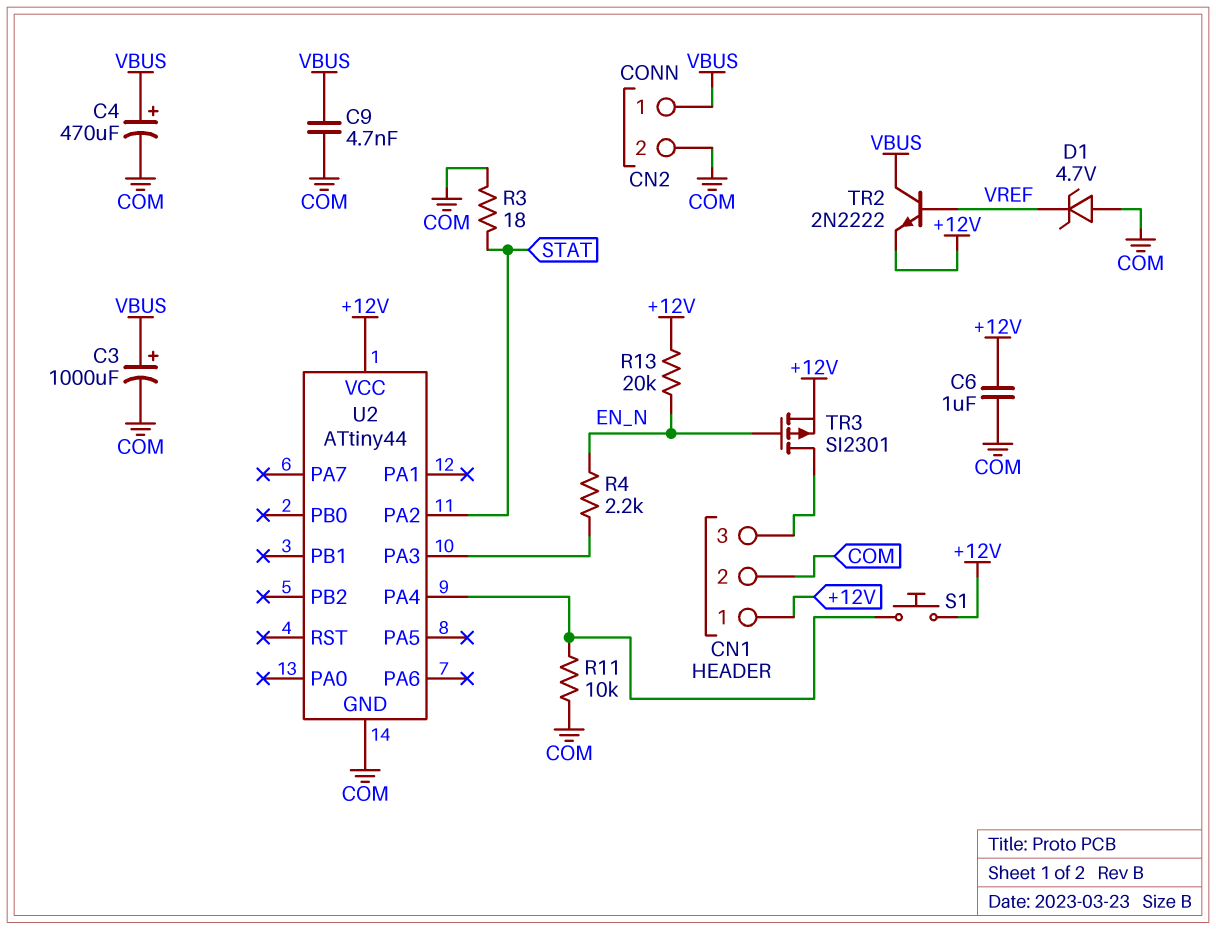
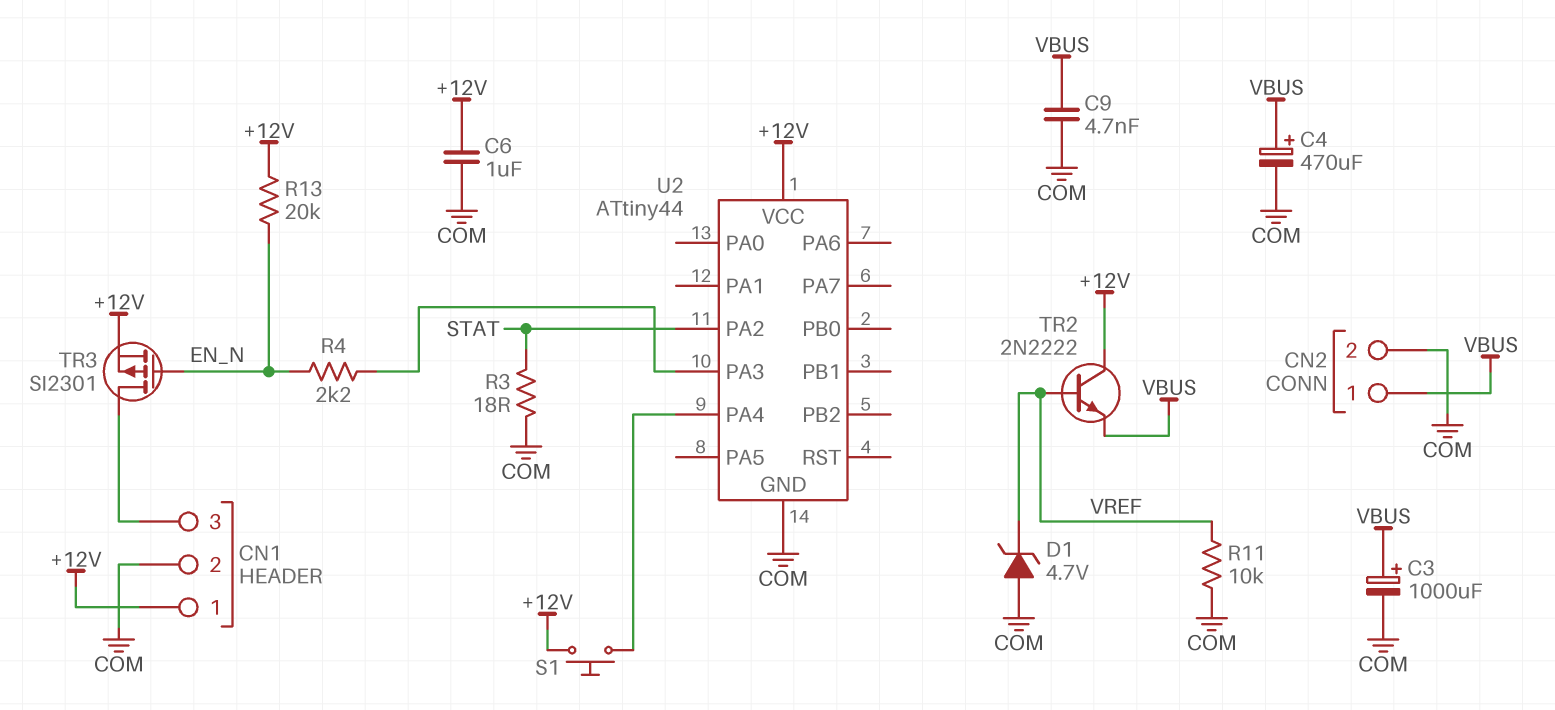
R11: 10k (COM, U2/PA4) -> 10k (COM, VREF)
TR2: NPN 2N2222 (B VREF, C VBUS, E +12V) -> NPN 2N2222 (B VREF, C +12V, E VBUS)

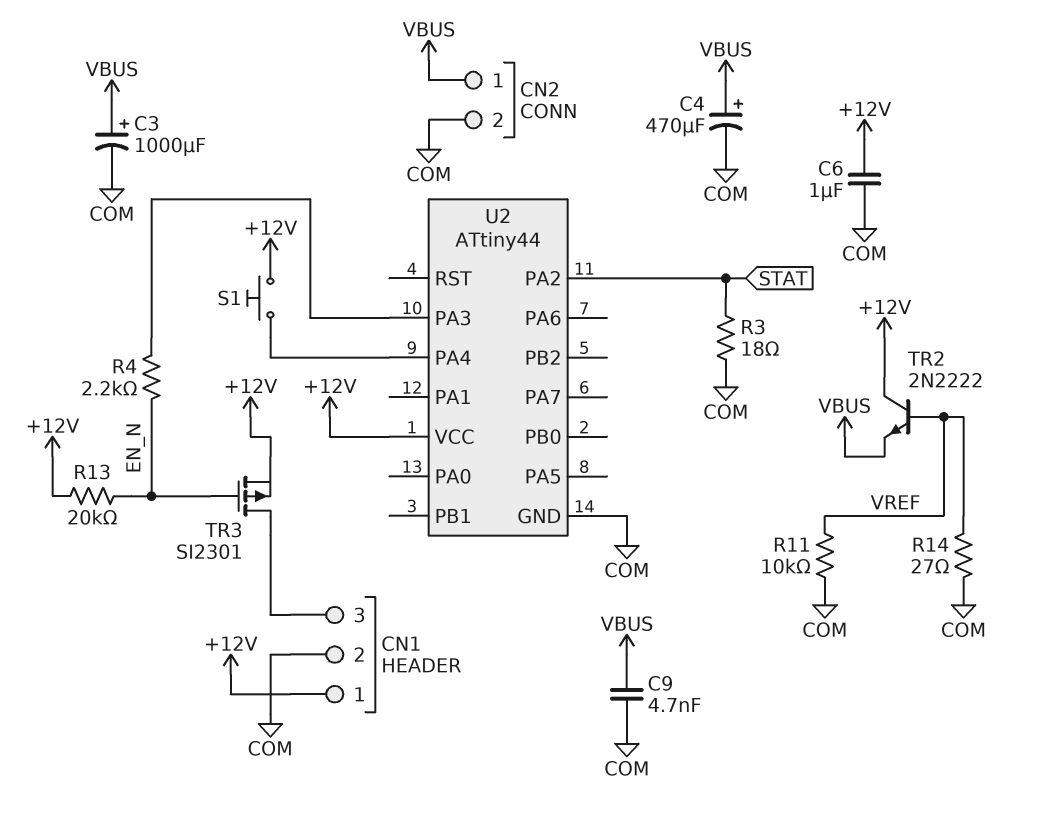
D1: zener 4.7V (A COM, K VREF) -> none
R14: none -> 27 (COM, VREF)

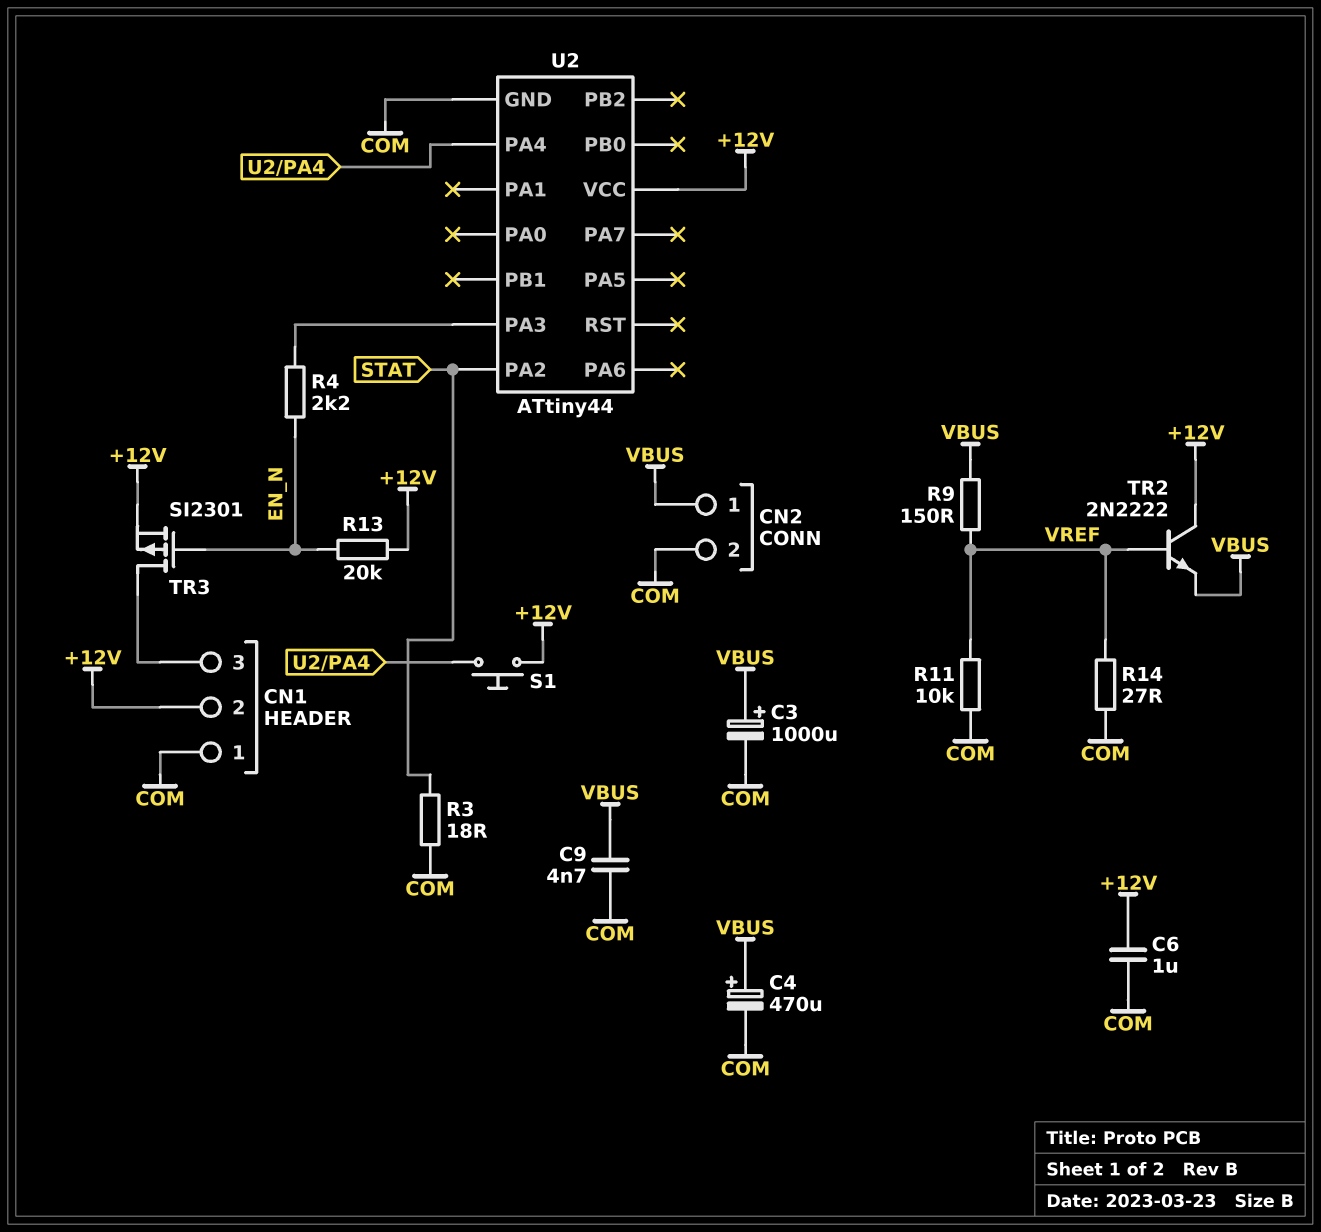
CN1 pin 1: +12V -> COM
CN1 pin 2: COM -> +12V
R9: none -> 150 (VBUS, VREF)

